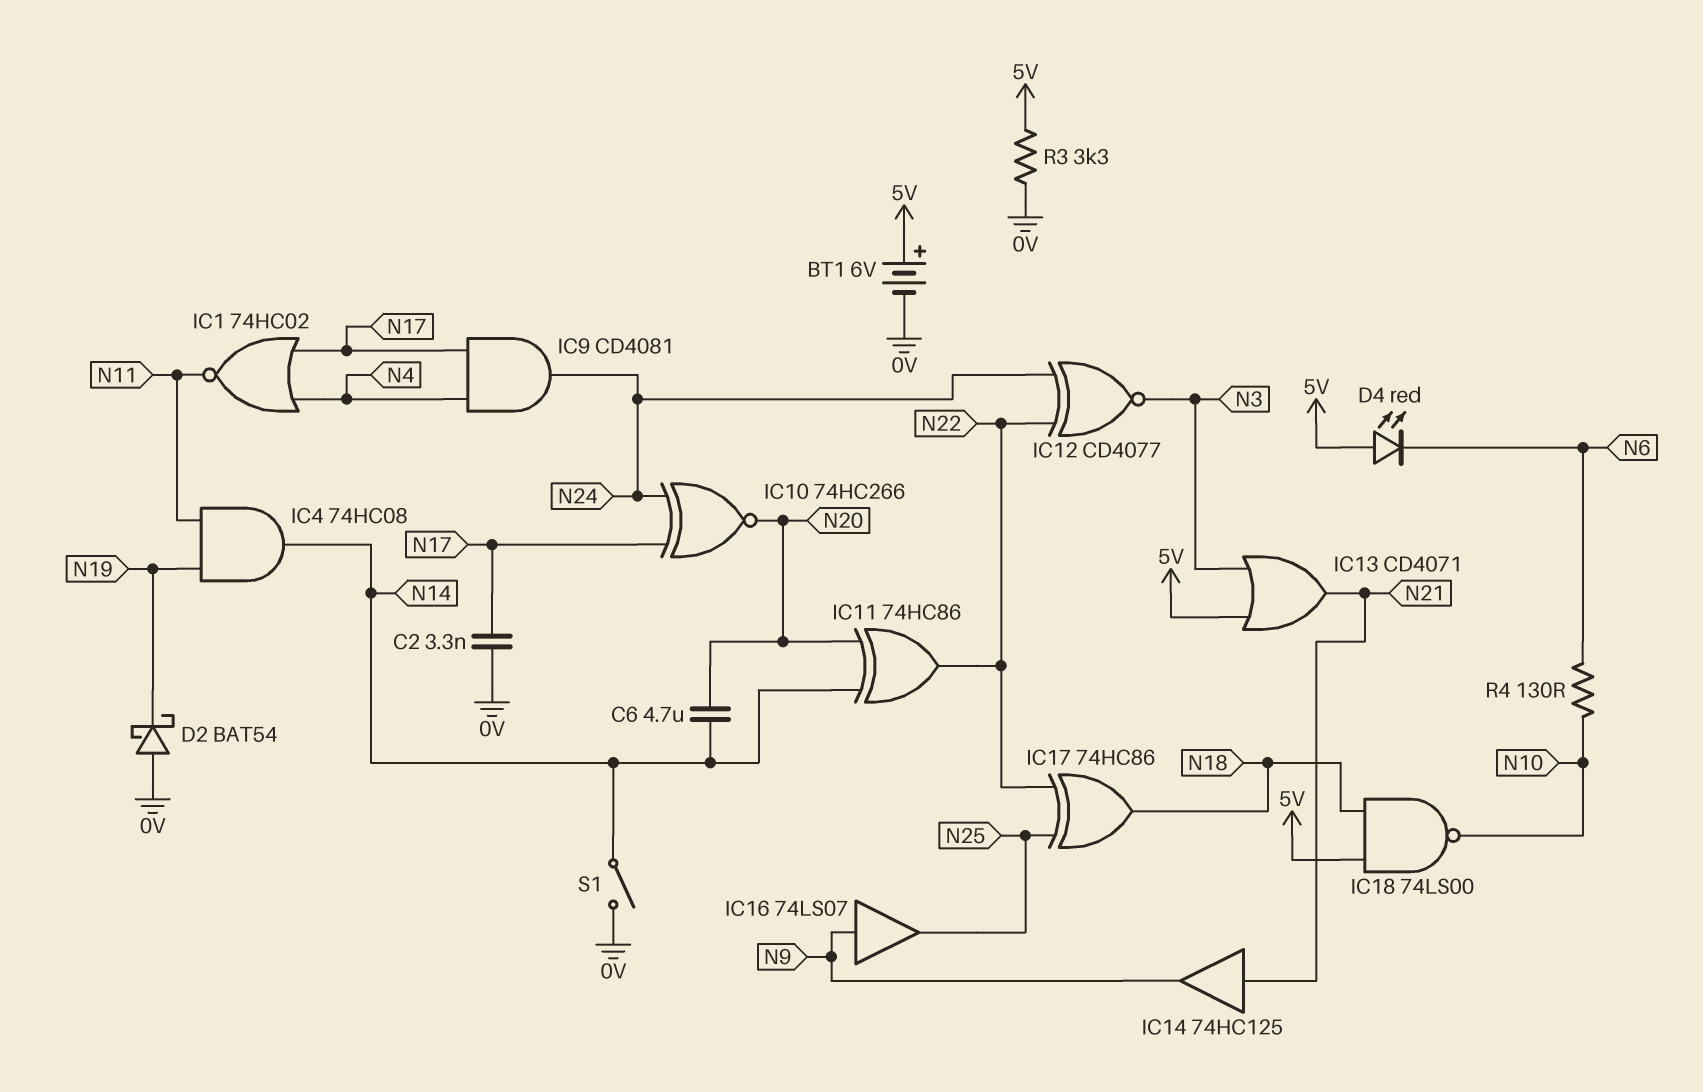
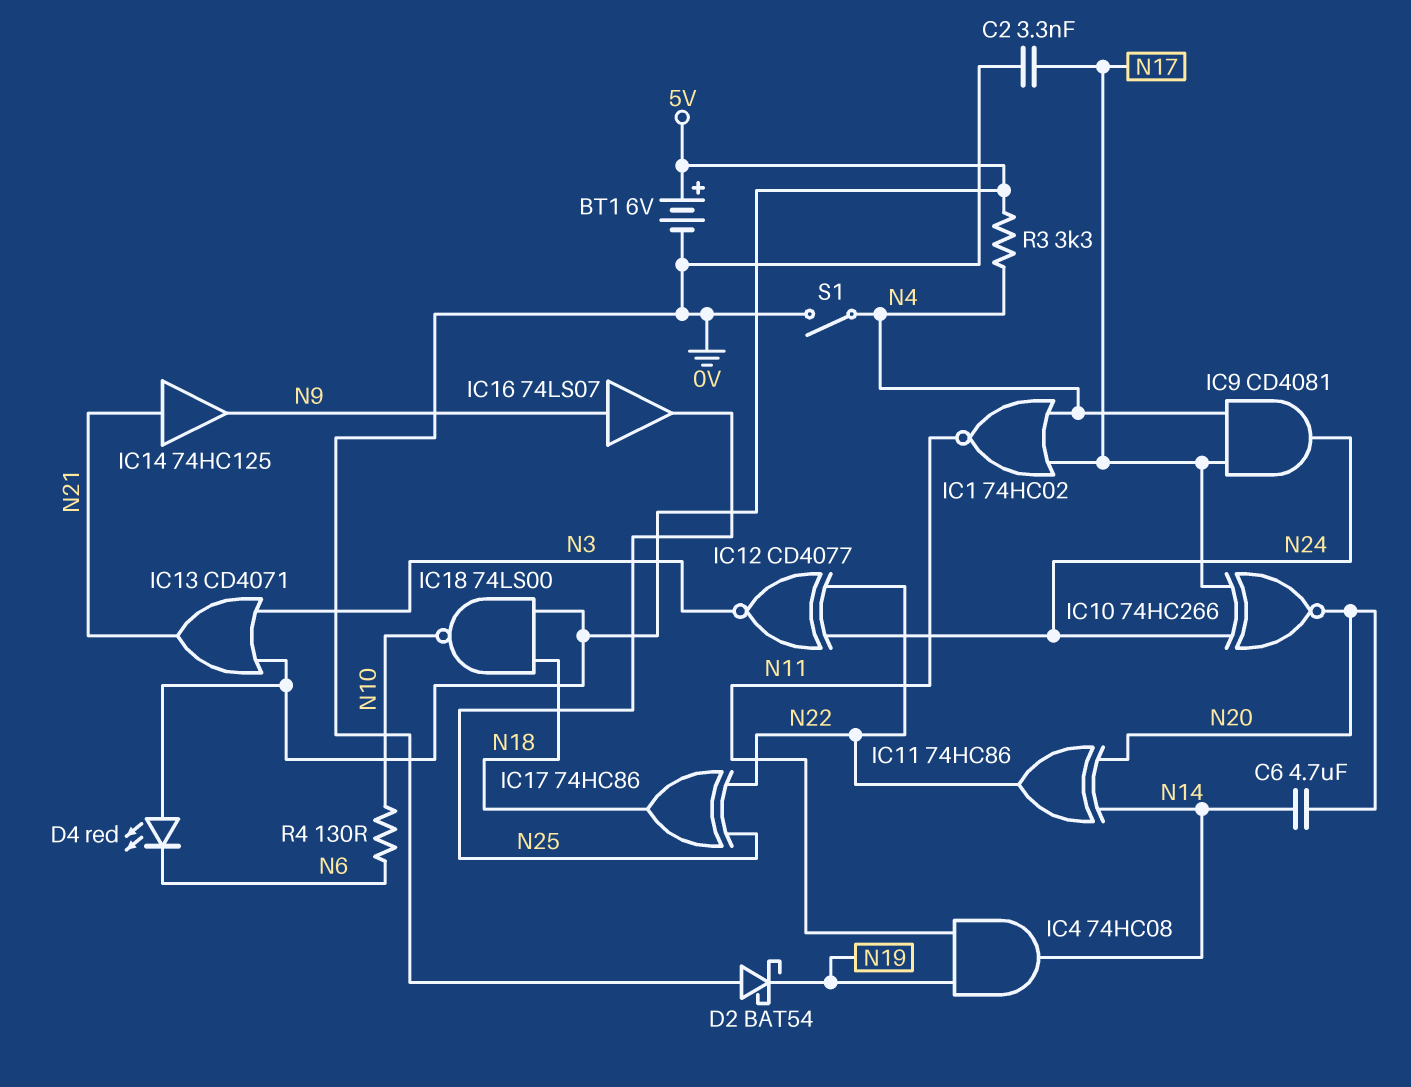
R3: 3.3k (0V, 5V) -> 3.3k (5V, N4)
S1: switch (0V, N14) -> switch (0V, N4)

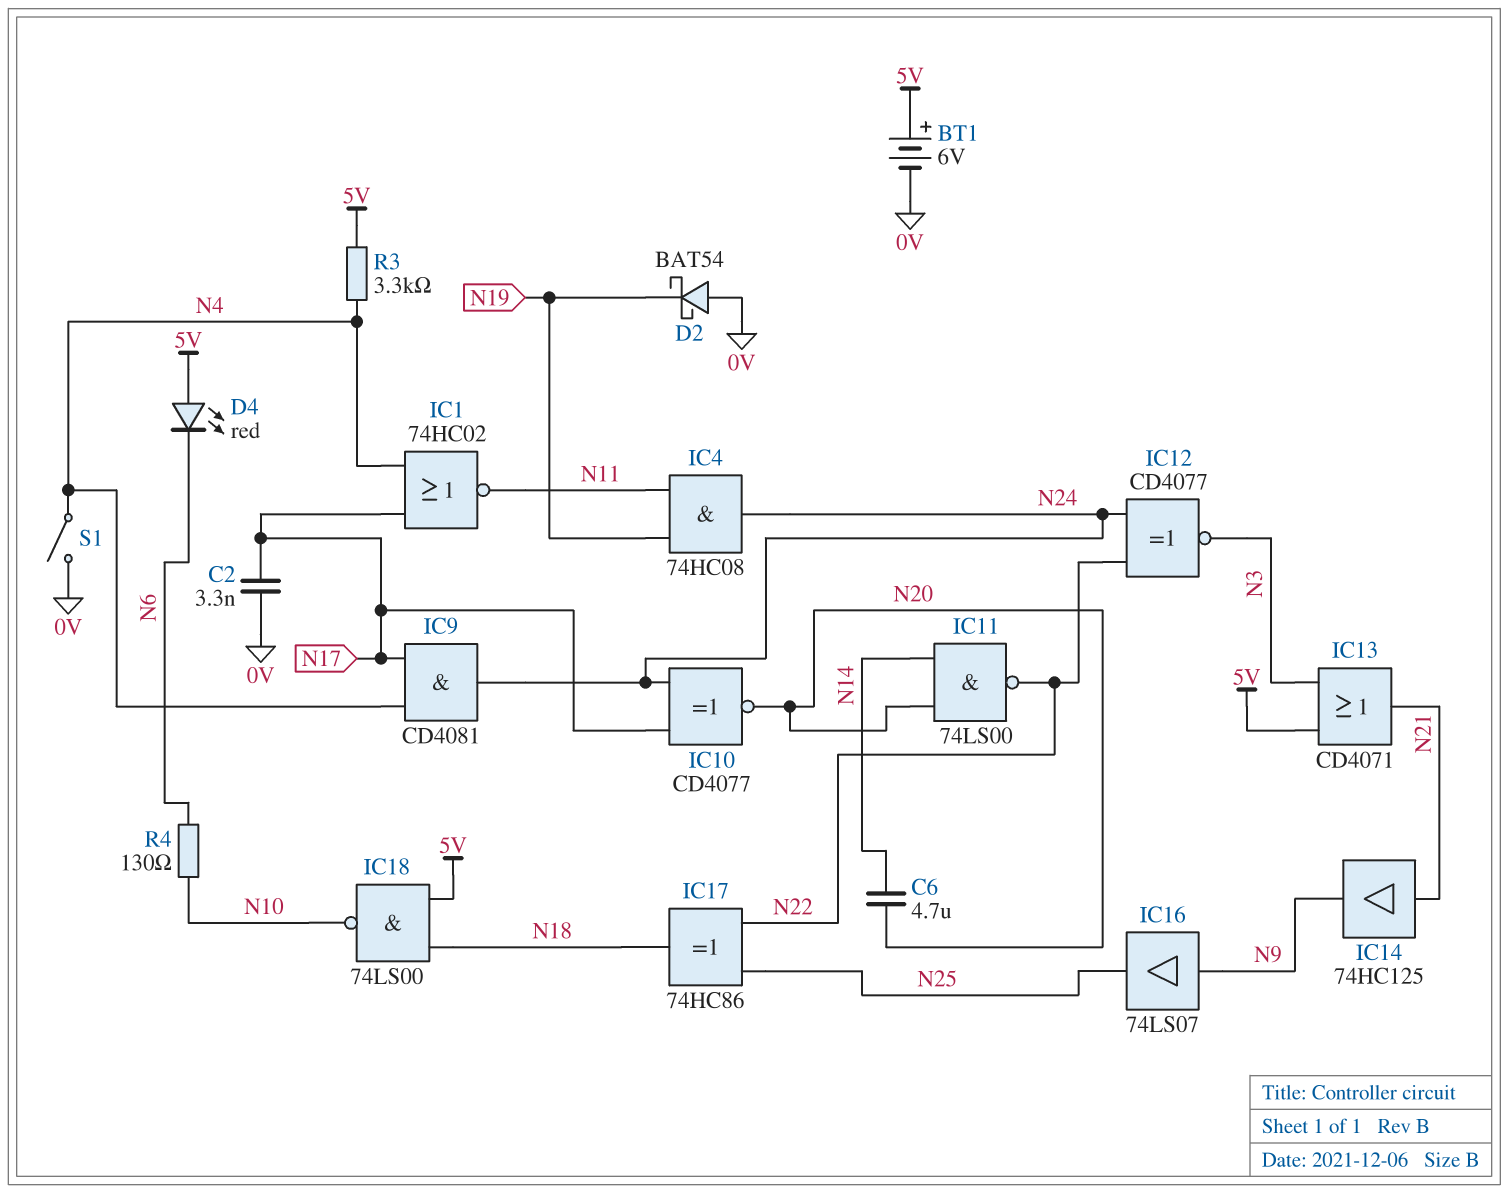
IC4: AND 74HC08 (in N11, in N19, out N14) -> AND 74HC08 (in N11, in N19, out N24)
IC10: XNOR 74HC266 (in N17, in N24, out N20) -> XNOR CD4077 (in N17, in N24, out N20)
IC11: XOR 74HC86 (in N14, in N20, out N22) -> NAND 74LS00 (in N14, in N20, out N22)

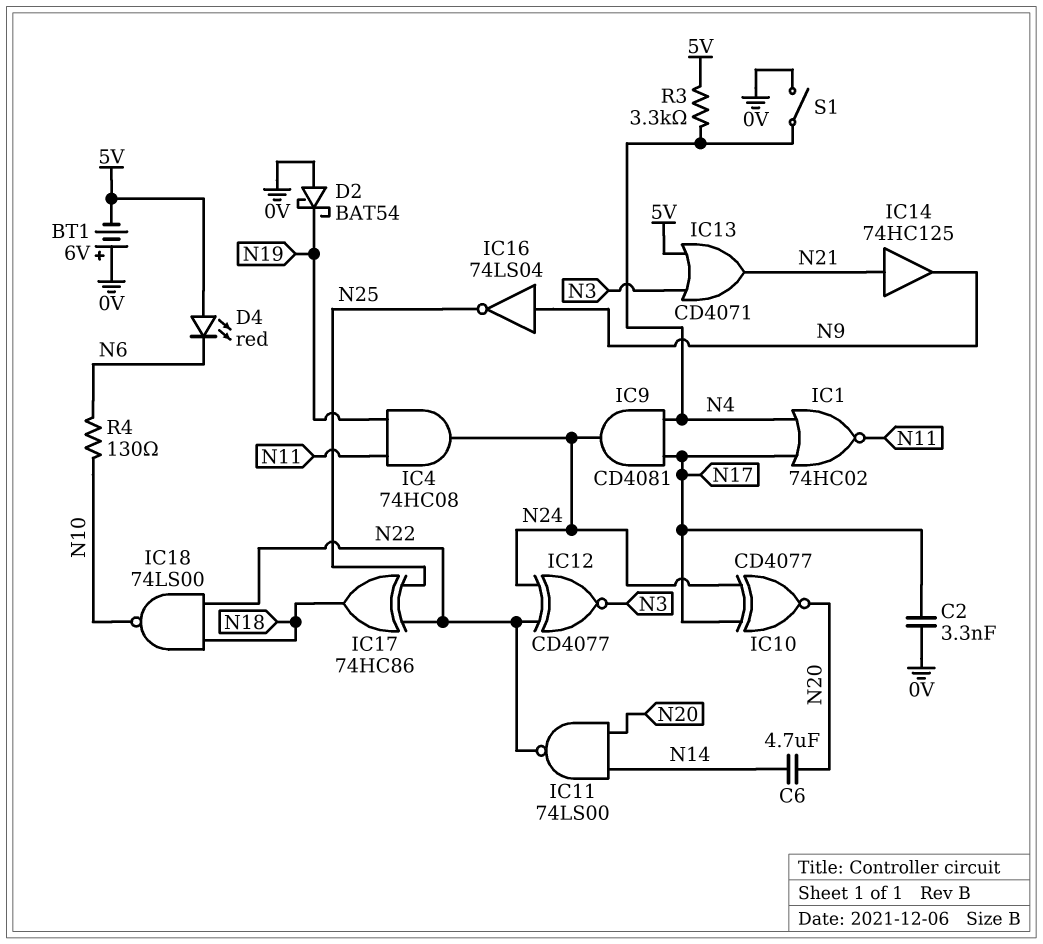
BT1: 6V (plus 5V, minus 0V) -> 6V (plus 0V, minus 5V)
IC16: buffer 74LS07 (in N9, out N25) -> NOT 74LS04 (in N9, out N25)
IC18: NAND 74LS00 (in 5V, in N18, out N10) -> NAND 74LS00 (in N18, in N22, out N10)

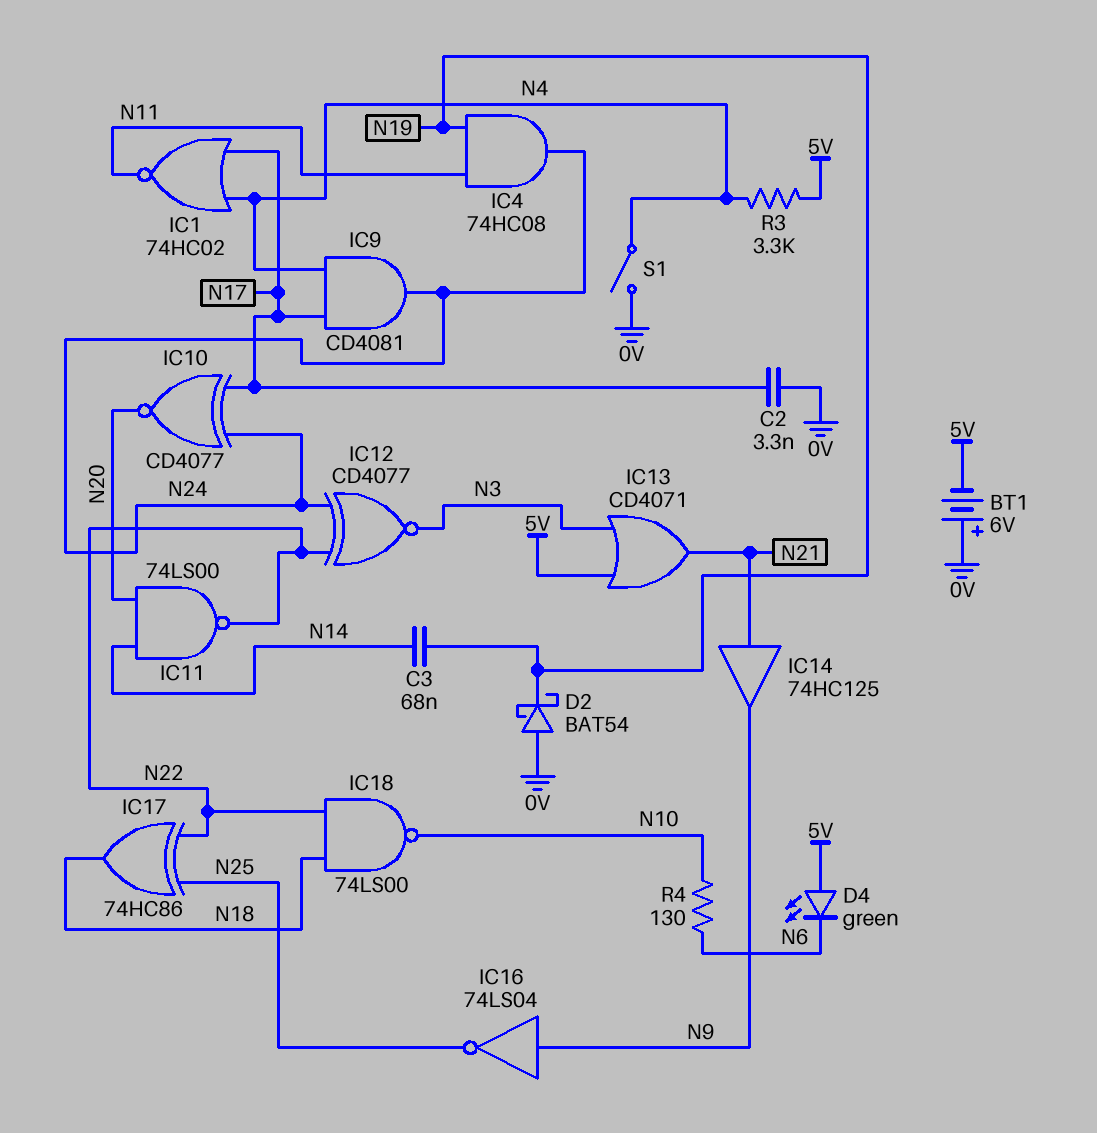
C3: none -> 68nF (N14, N19)
C6: 4.7uF (N14, N20) -> none
D4: LED red (A 5V, K N6) -> LED green (A 5V, K N6)

